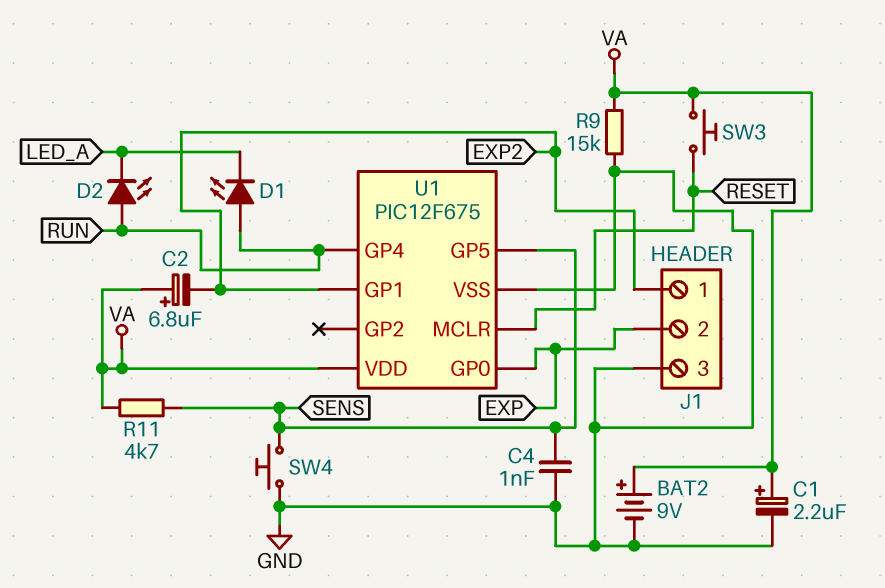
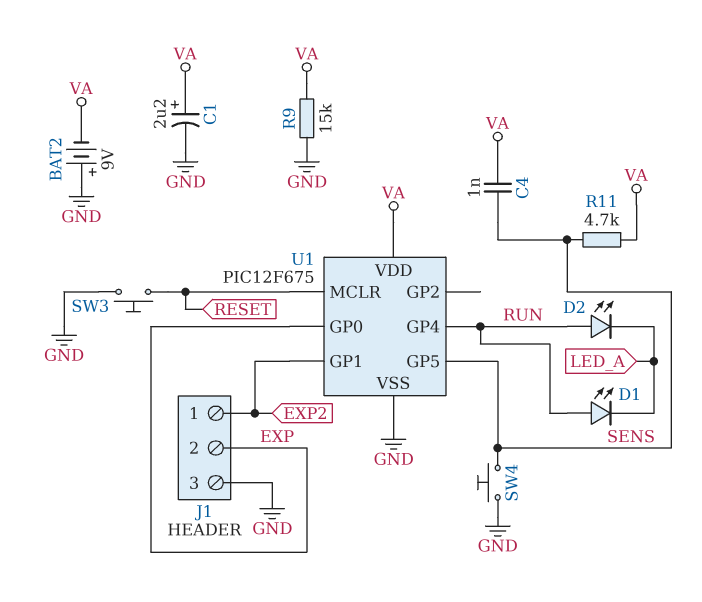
BAT2: 9V (plus VA, minus GND) -> 9V (plus GND, minus VA)
C2: 6.8uF (plus VA, minus EXP2) -> none
C4: 1nF (GND, SENS) -> 1nF (SENS, VA)
SW3: button (RESET, VA) -> button (GND, RESET)

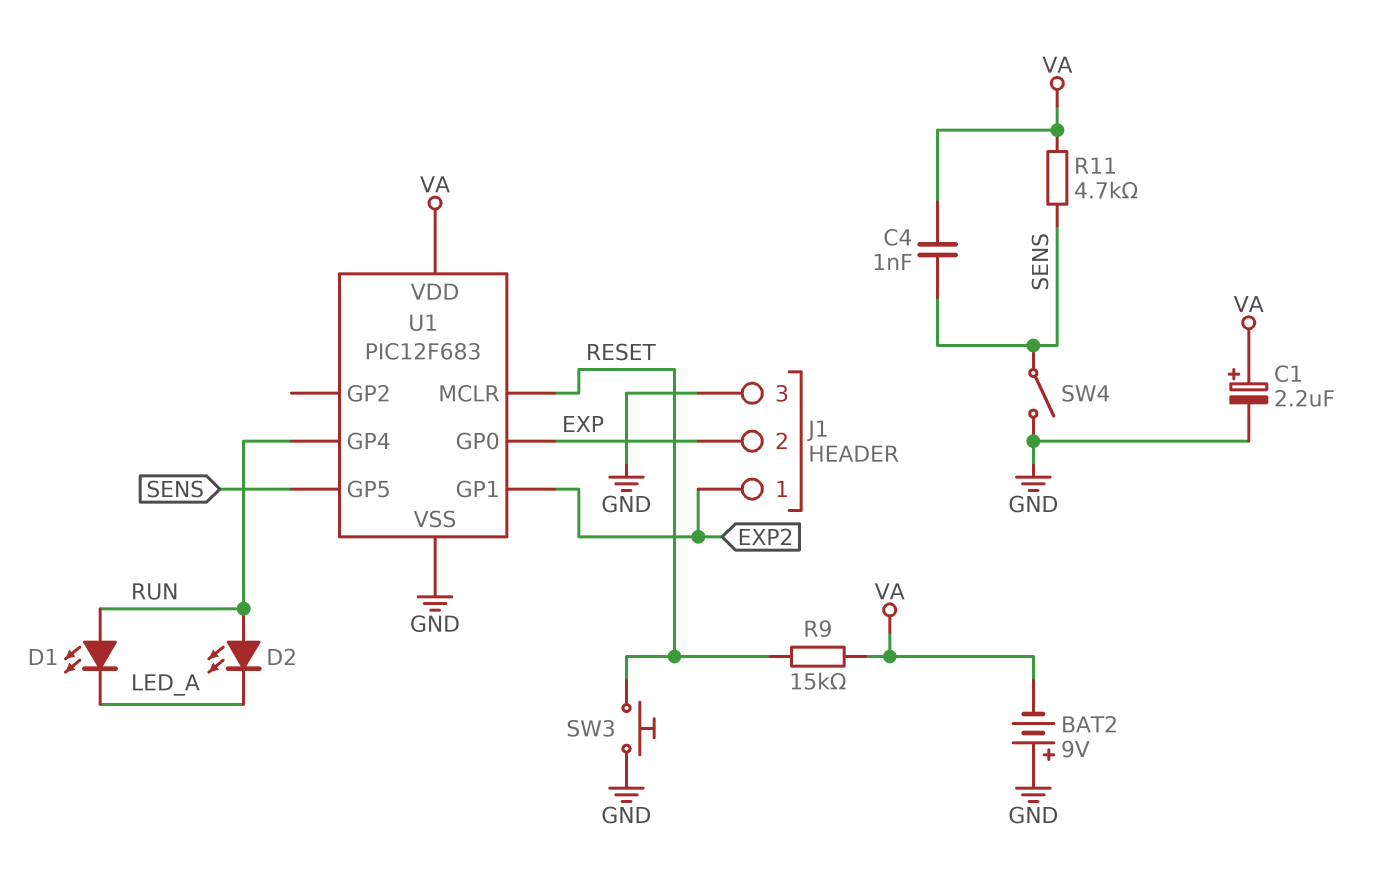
R9: 15k (GND, VA) -> 15k (RESET, VA)
SW4: button (GND, SENS) -> switch (GND, SENS)
U1: PIC12F675 -> PIC12F683

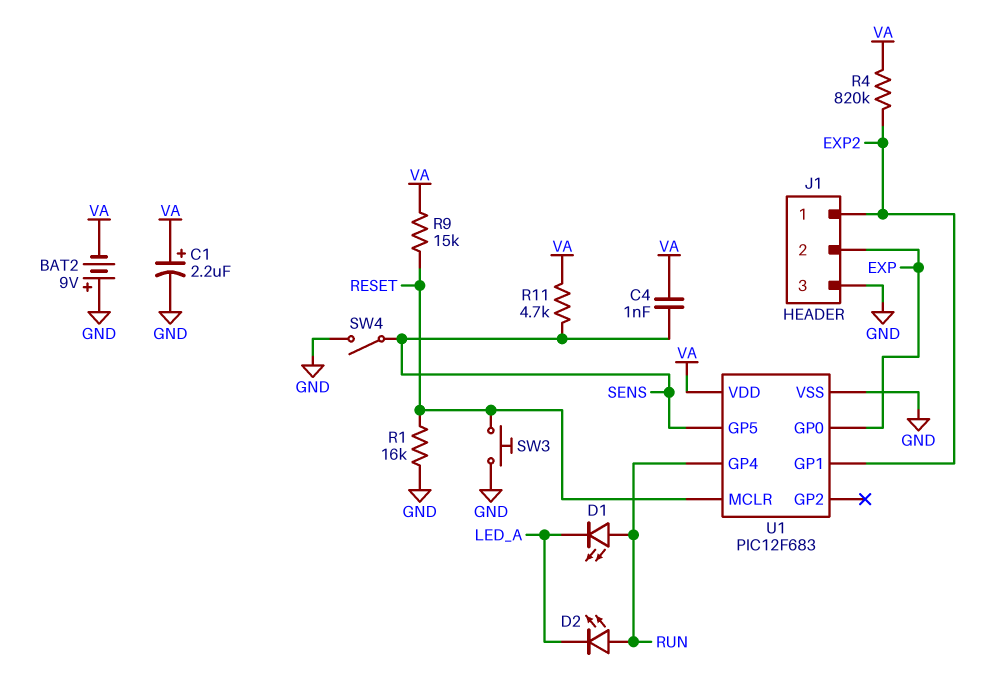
R1: none -> 16k (GND, RESET)
R4: none -> 820k (EXP2, VA)

